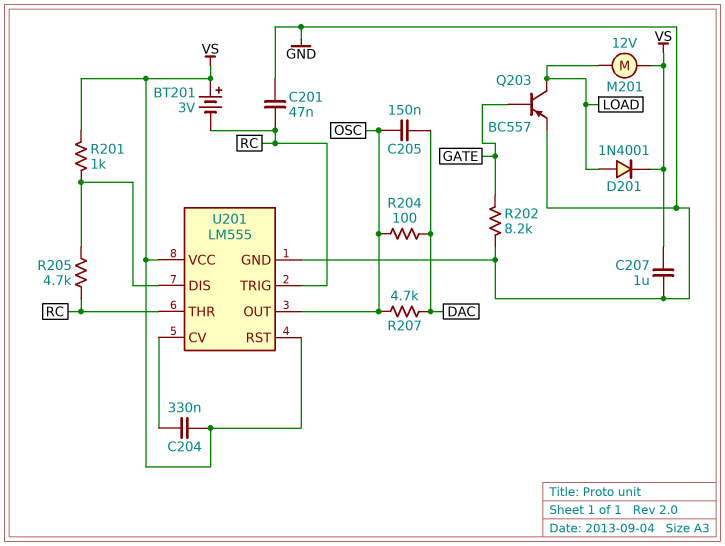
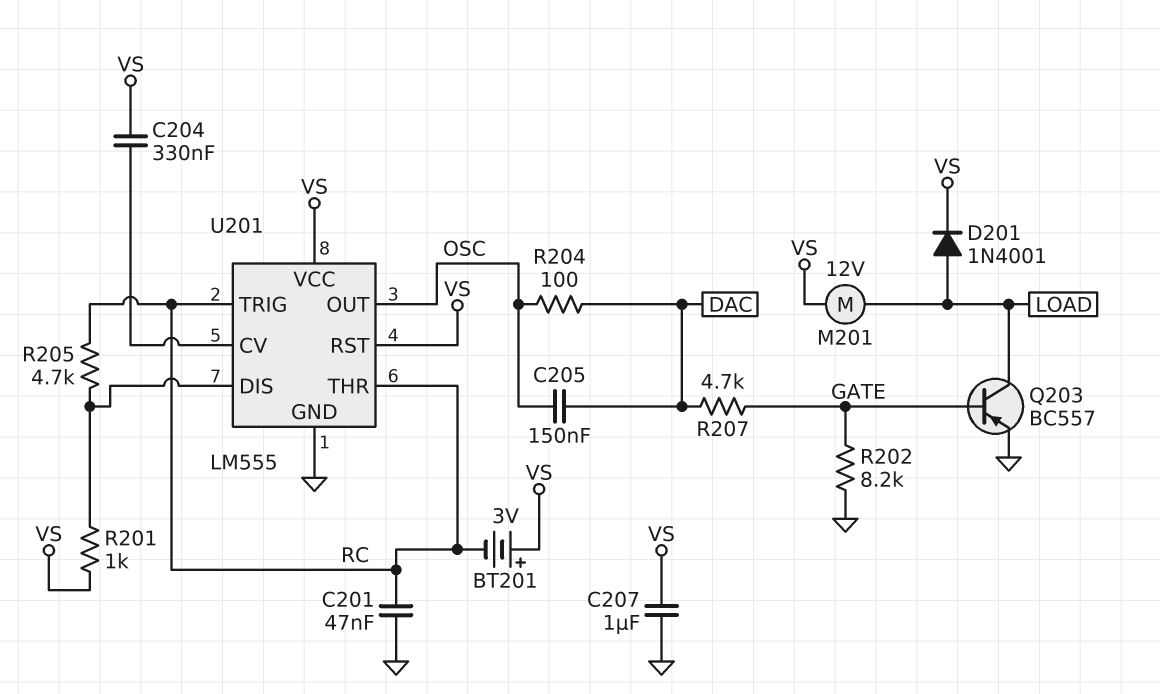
R207: 4.7k (DAC, OSC) -> 4.7k (DAC, GATE)

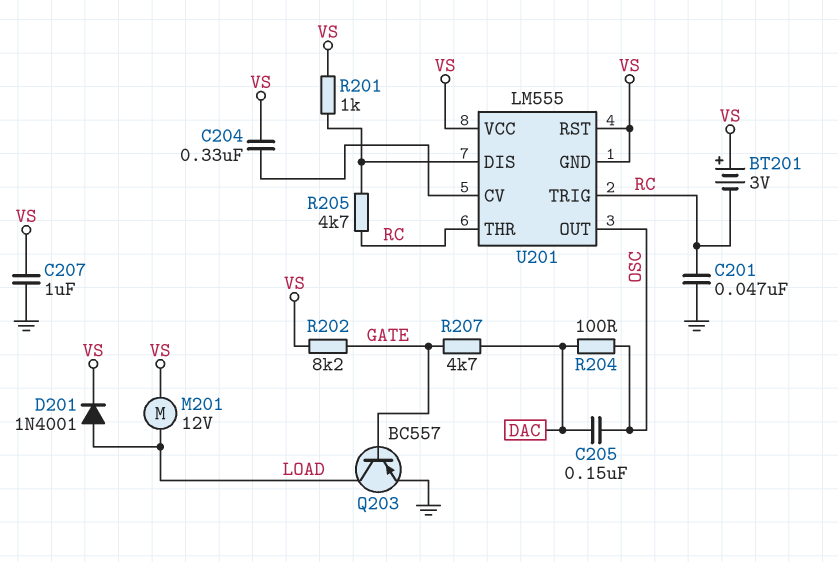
R202: 8.2k (GATE, GND) -> 8.2k (GATE, VS)
U201 pin GND: GND -> VS

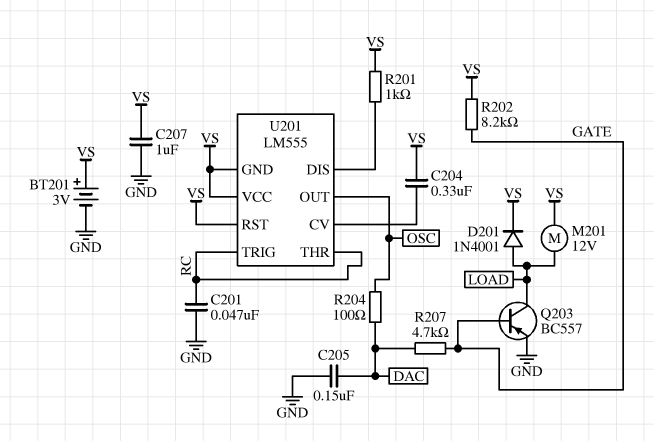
BT201: 3V (plus VS, minus RC) -> 3V (plus VS, minus GND)
C205: 150nF (DAC, OSC) -> 150nF (DAC, GND)
R205: 4.7k (RC, U201/DIS) -> none

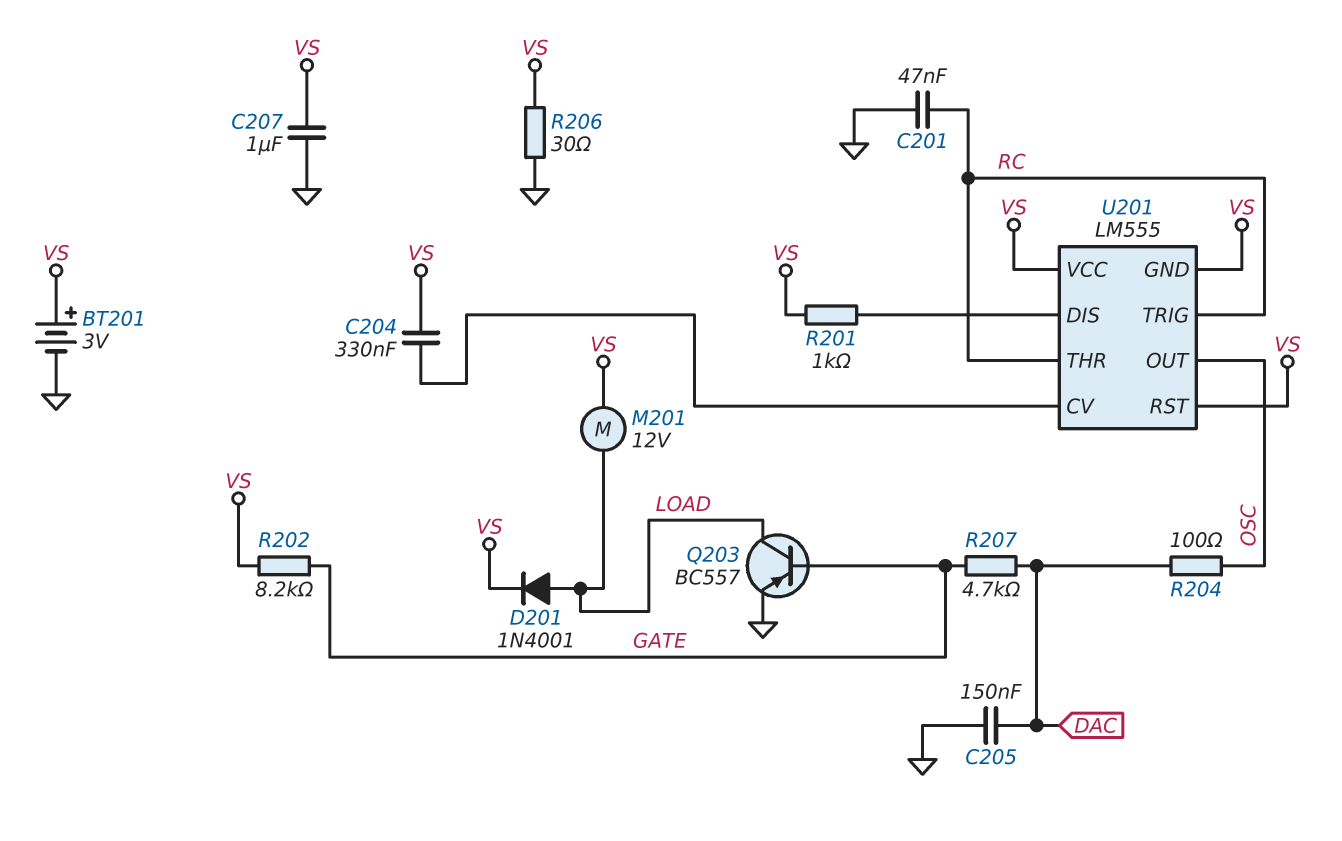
R206: none -> 30 (GND, VS)

